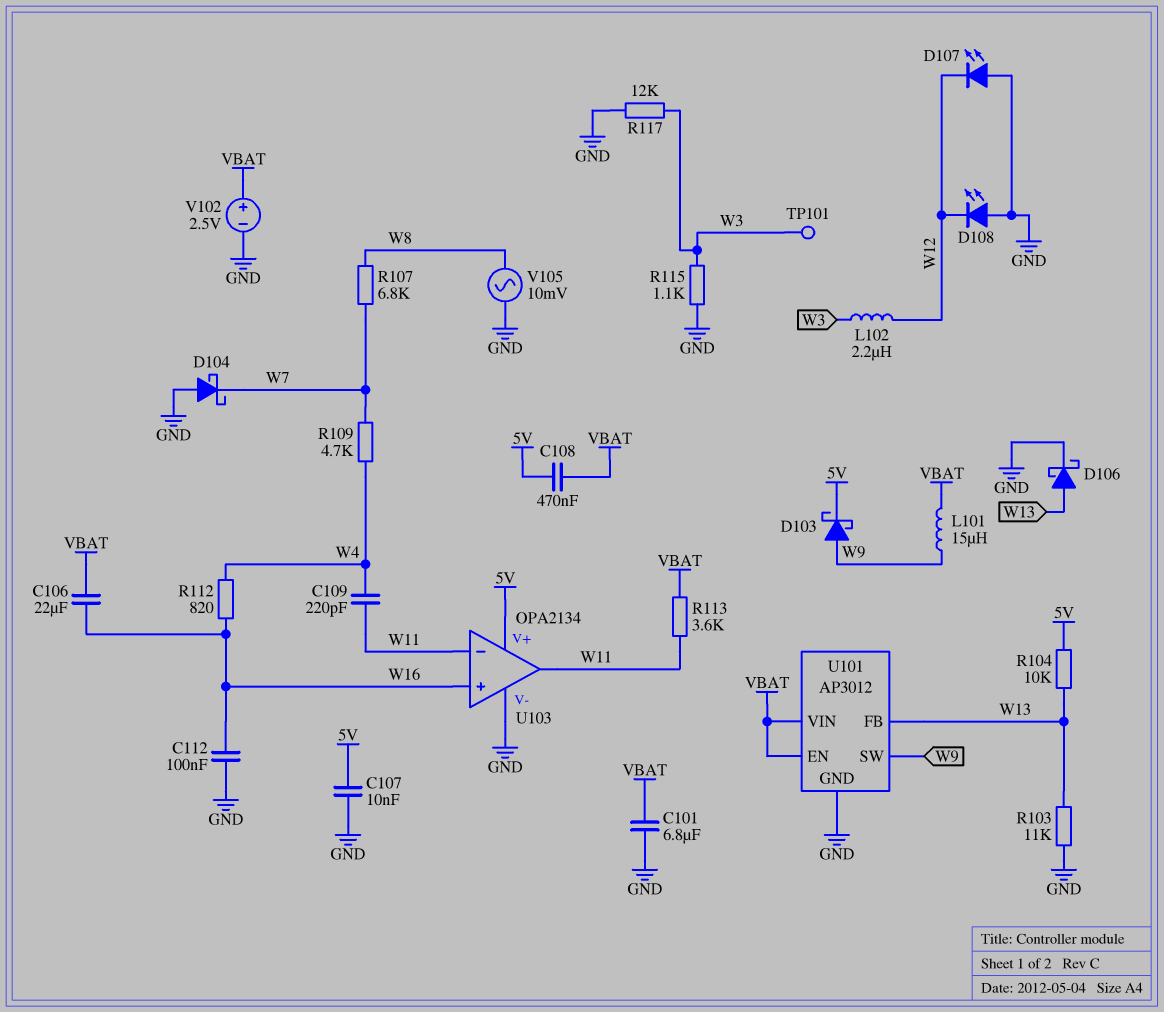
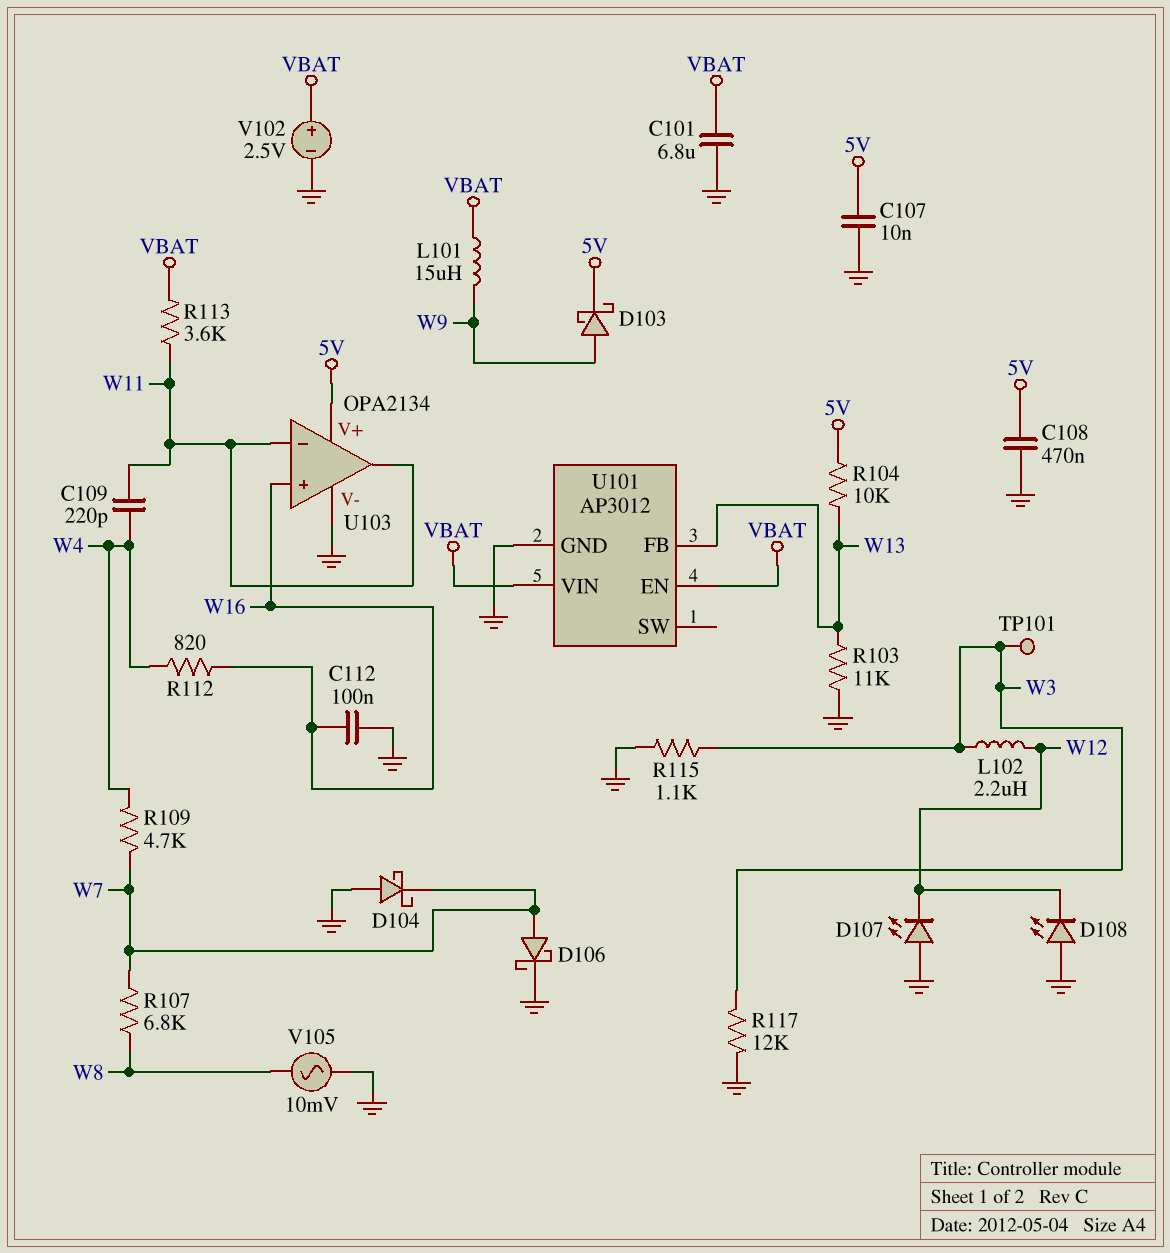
C106: 22uF (VBAT, W16) -> none
C108: 470nF (5V, VBAT) -> 470nF (5V, GND)
D106: schottky (A W13, K GND) -> schottky (A W7, K GND)
U101 pin SW: W9 -> none

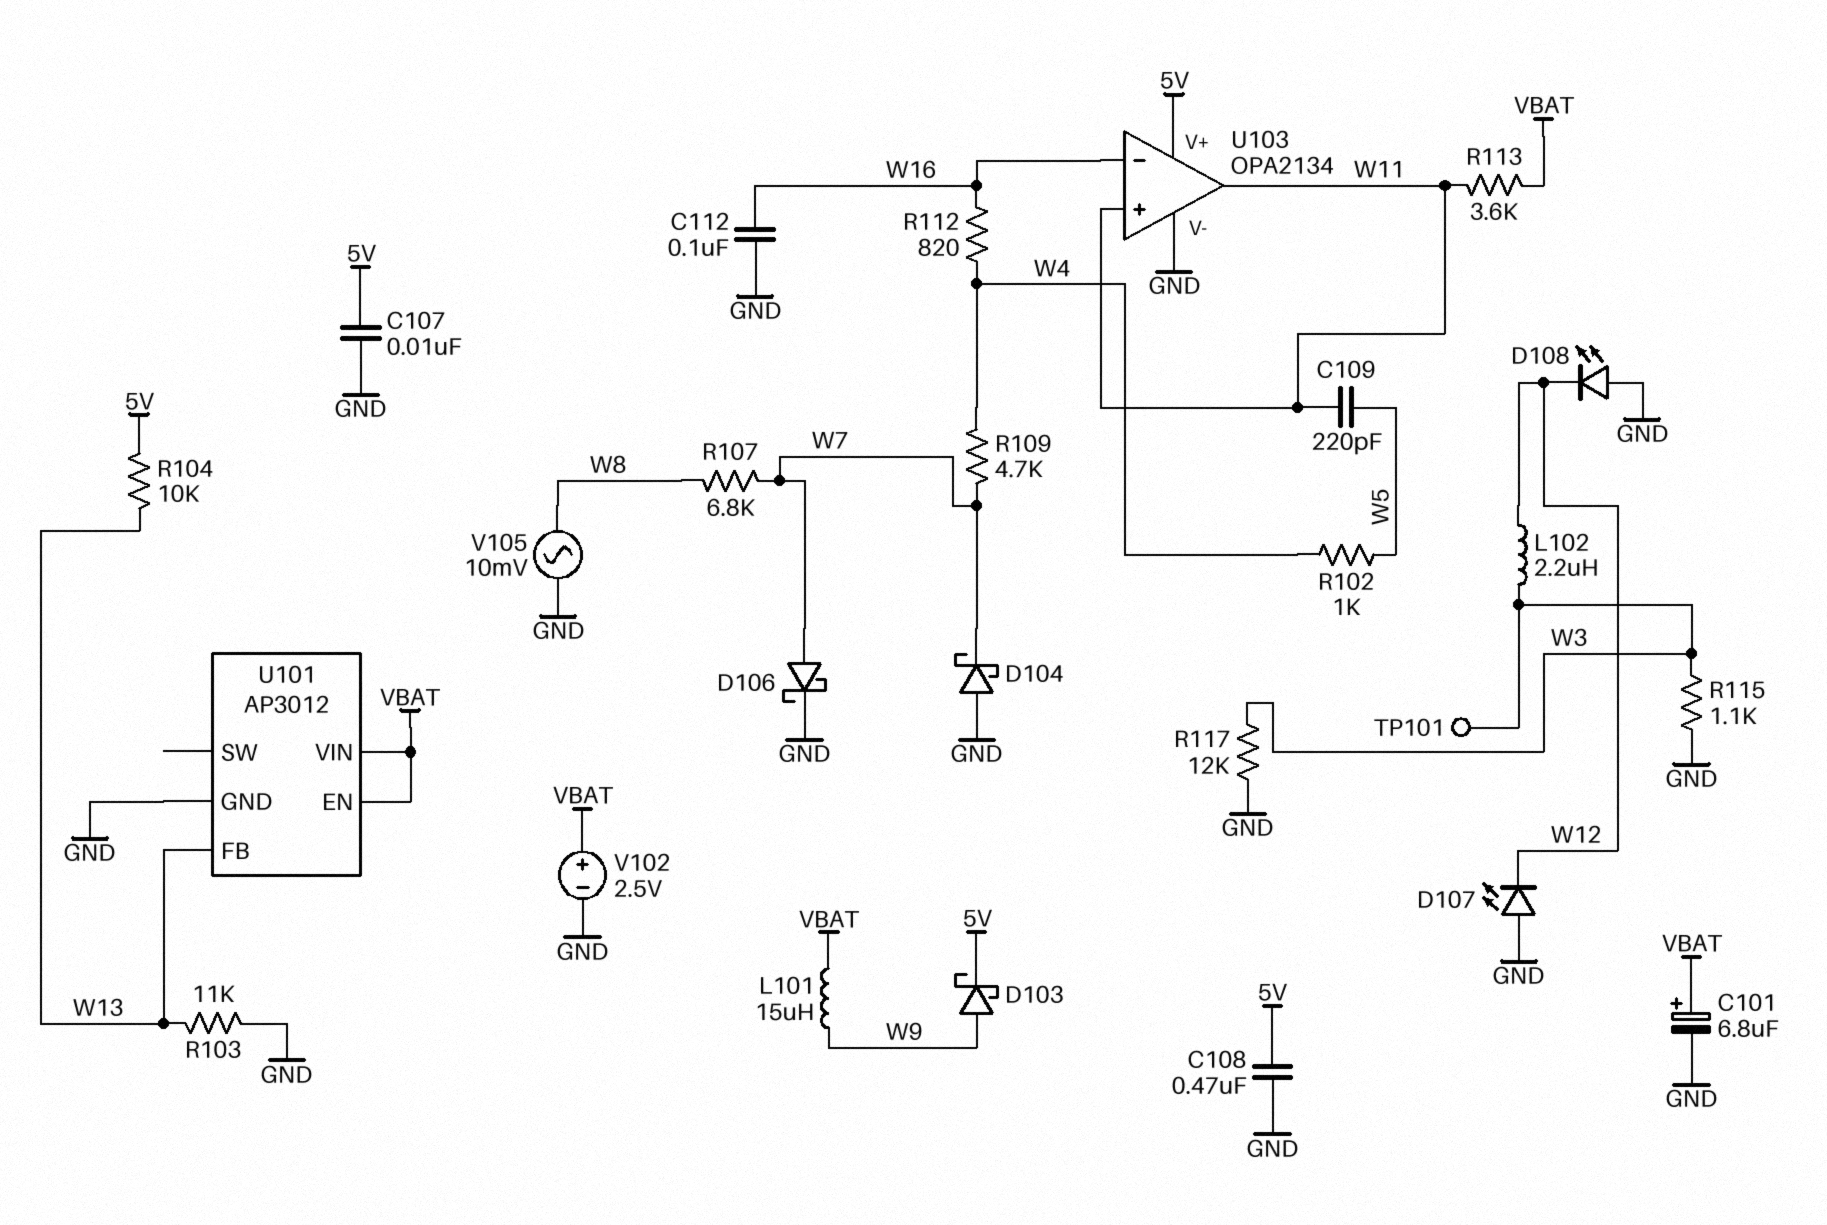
C101: 6.8uF (GND, VBAT) -> 6.8uF (plus VBAT, minus GND)
C109: 220pF (W4, W11) -> 220pF (W5, W11)
R102: none -> 1k (W4, W5)
U103 pin in+: W16 -> W11
U103 pin in-: W11 -> W16

